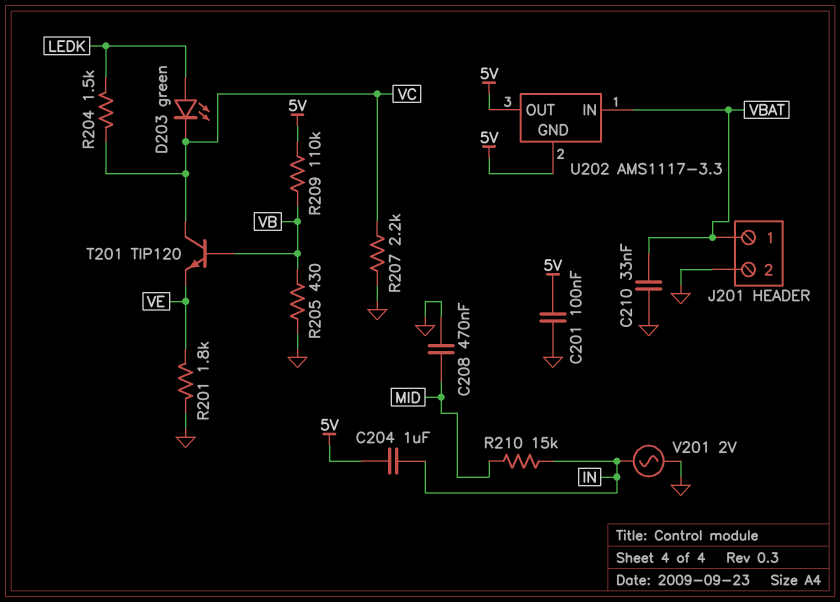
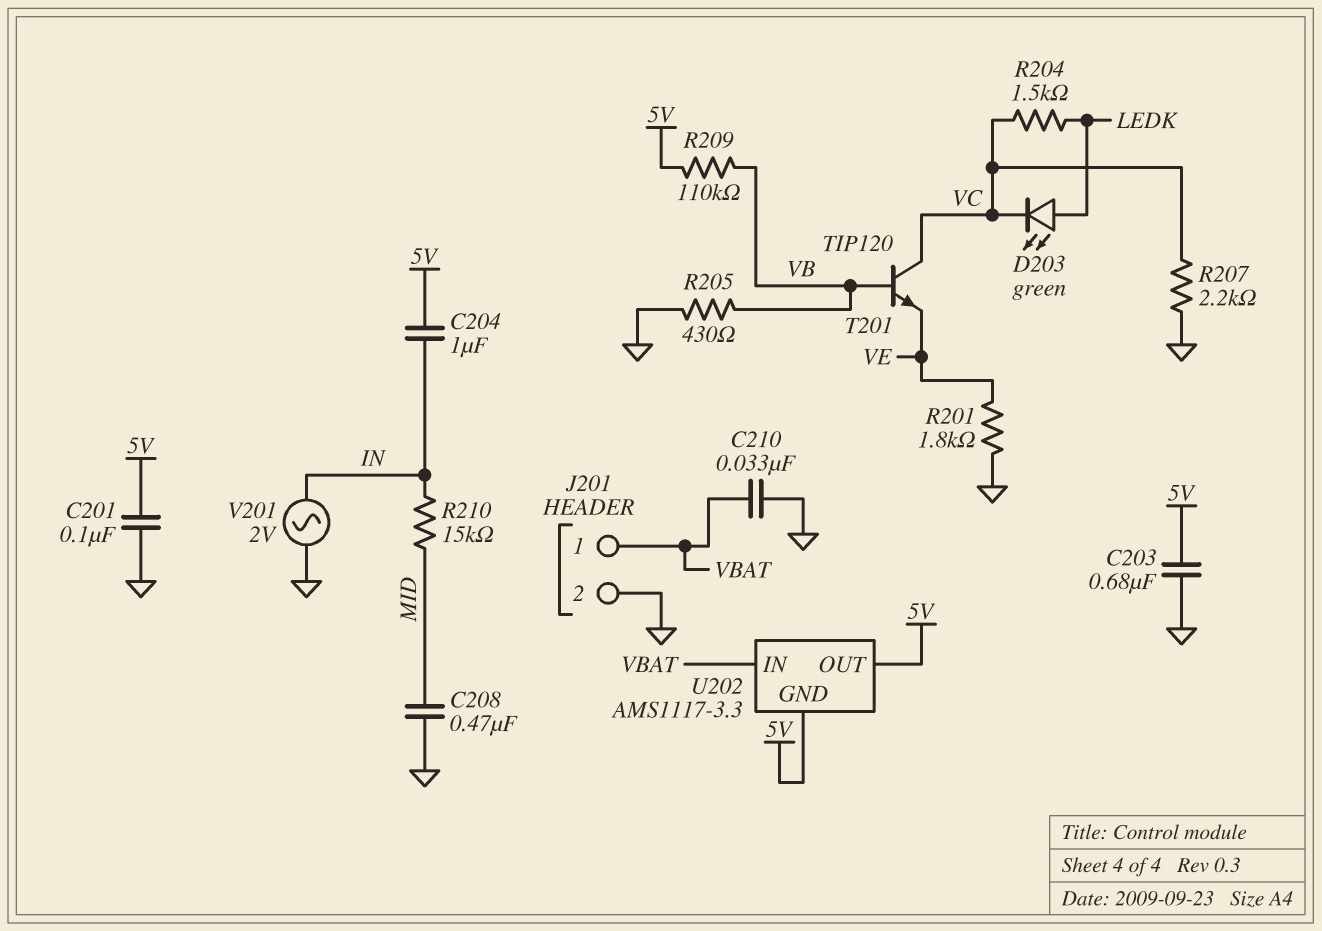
C203: none -> 680nF (5V, GND)

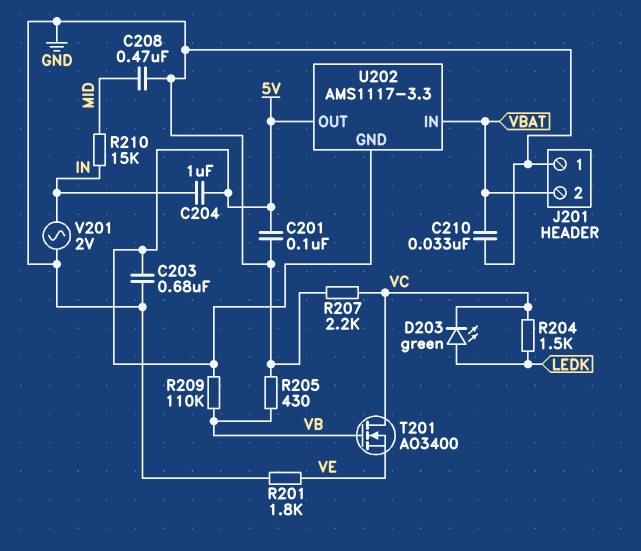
J201 pin 1: VBAT -> GND
J201 pin 2: GND -> VBAT
T201: NPN TIP120 (B VB, C VC, E VE) -> NMOS AO3400 (G VB, D VC, S VE)

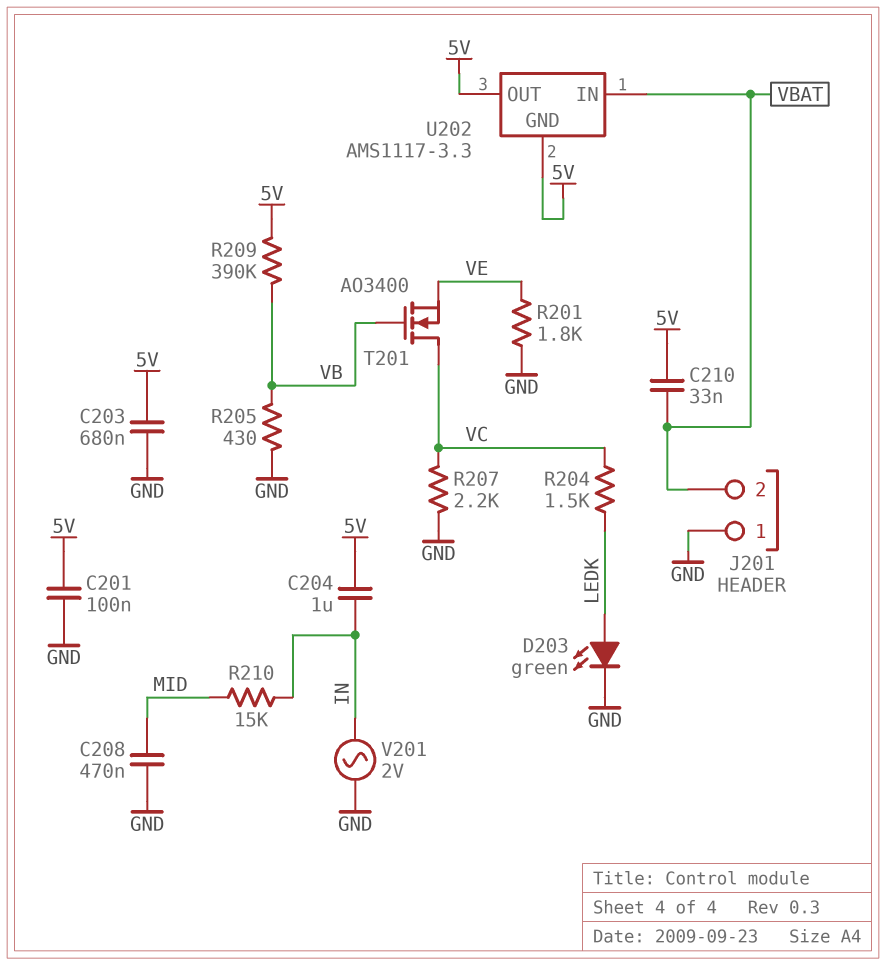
C210: 33nF (GND, VBAT) -> 33nF (5V, VBAT)
D203: LED green (A LEDK, K VC) -> LED green (A LEDK, K GND)
R209: 110k (5V, VB) -> 390k (5V, VB)

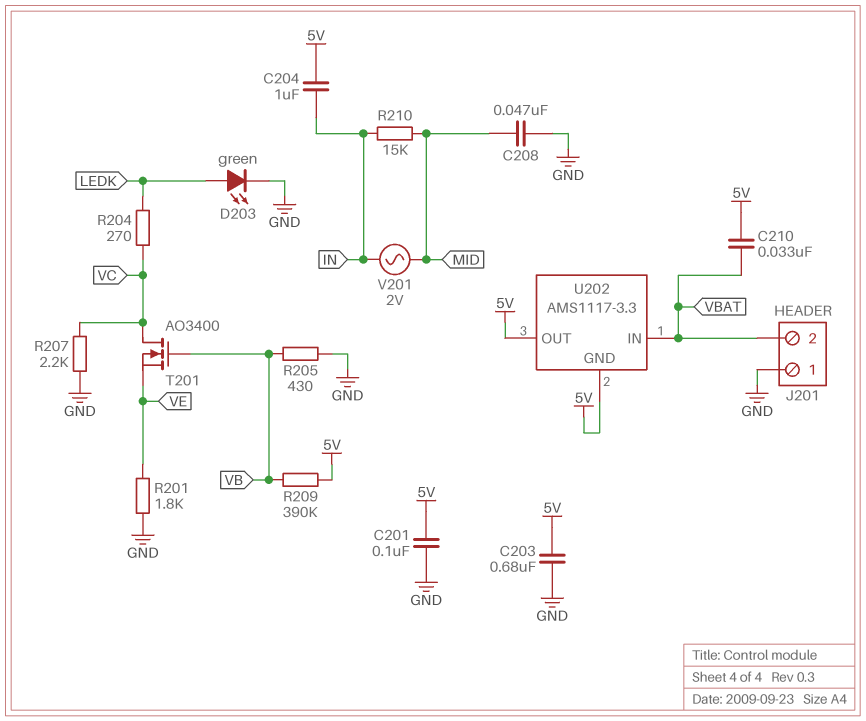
C208: 470nF (GND, MID) -> 47nF (GND, MID)
R204: 1.5k (LEDK, VC) -> 270 (LEDK, VC)
V201: AC 2V (GND, IN) -> AC 2V (IN, MID)

